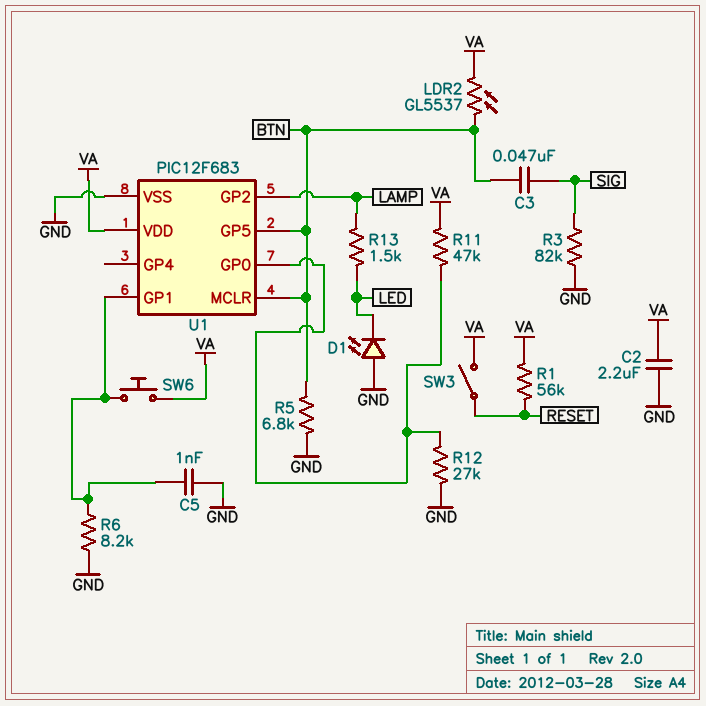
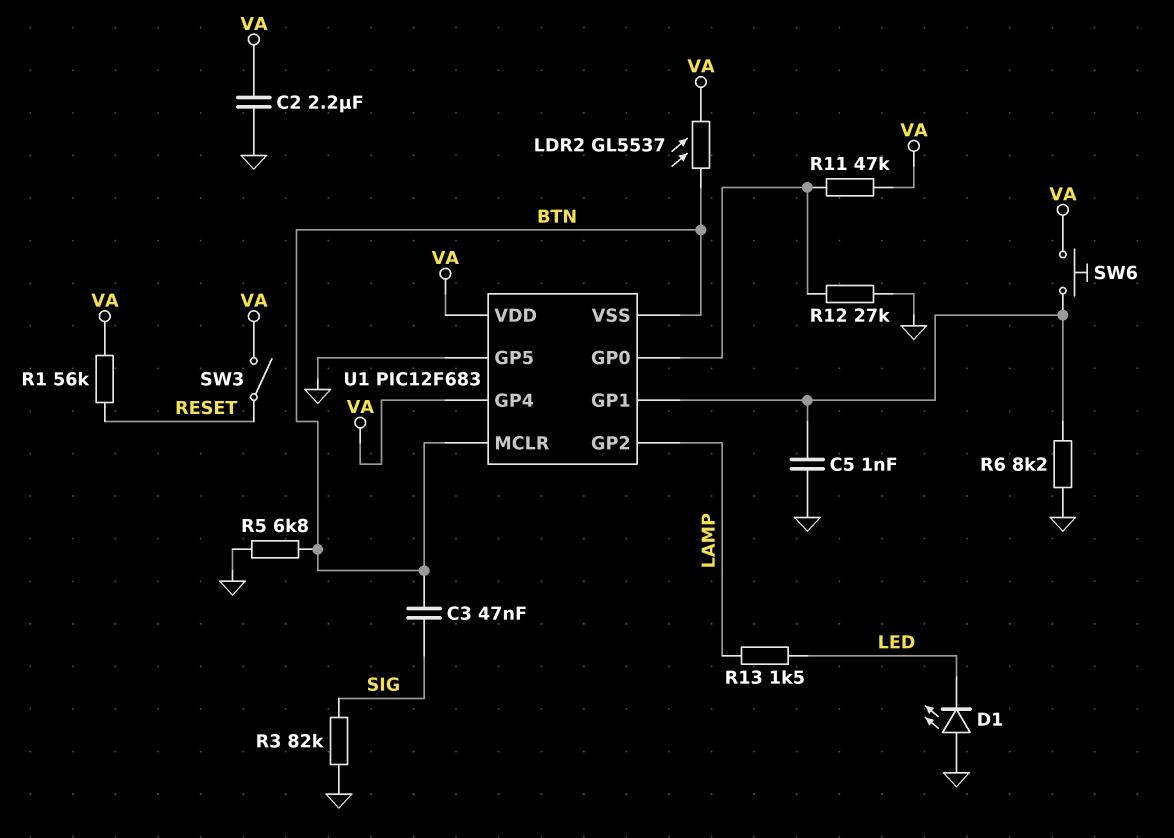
U1 pin GP4: none -> VA
U1 pin GP5: BTN -> GND
U1 pin VSS: GND -> BTN

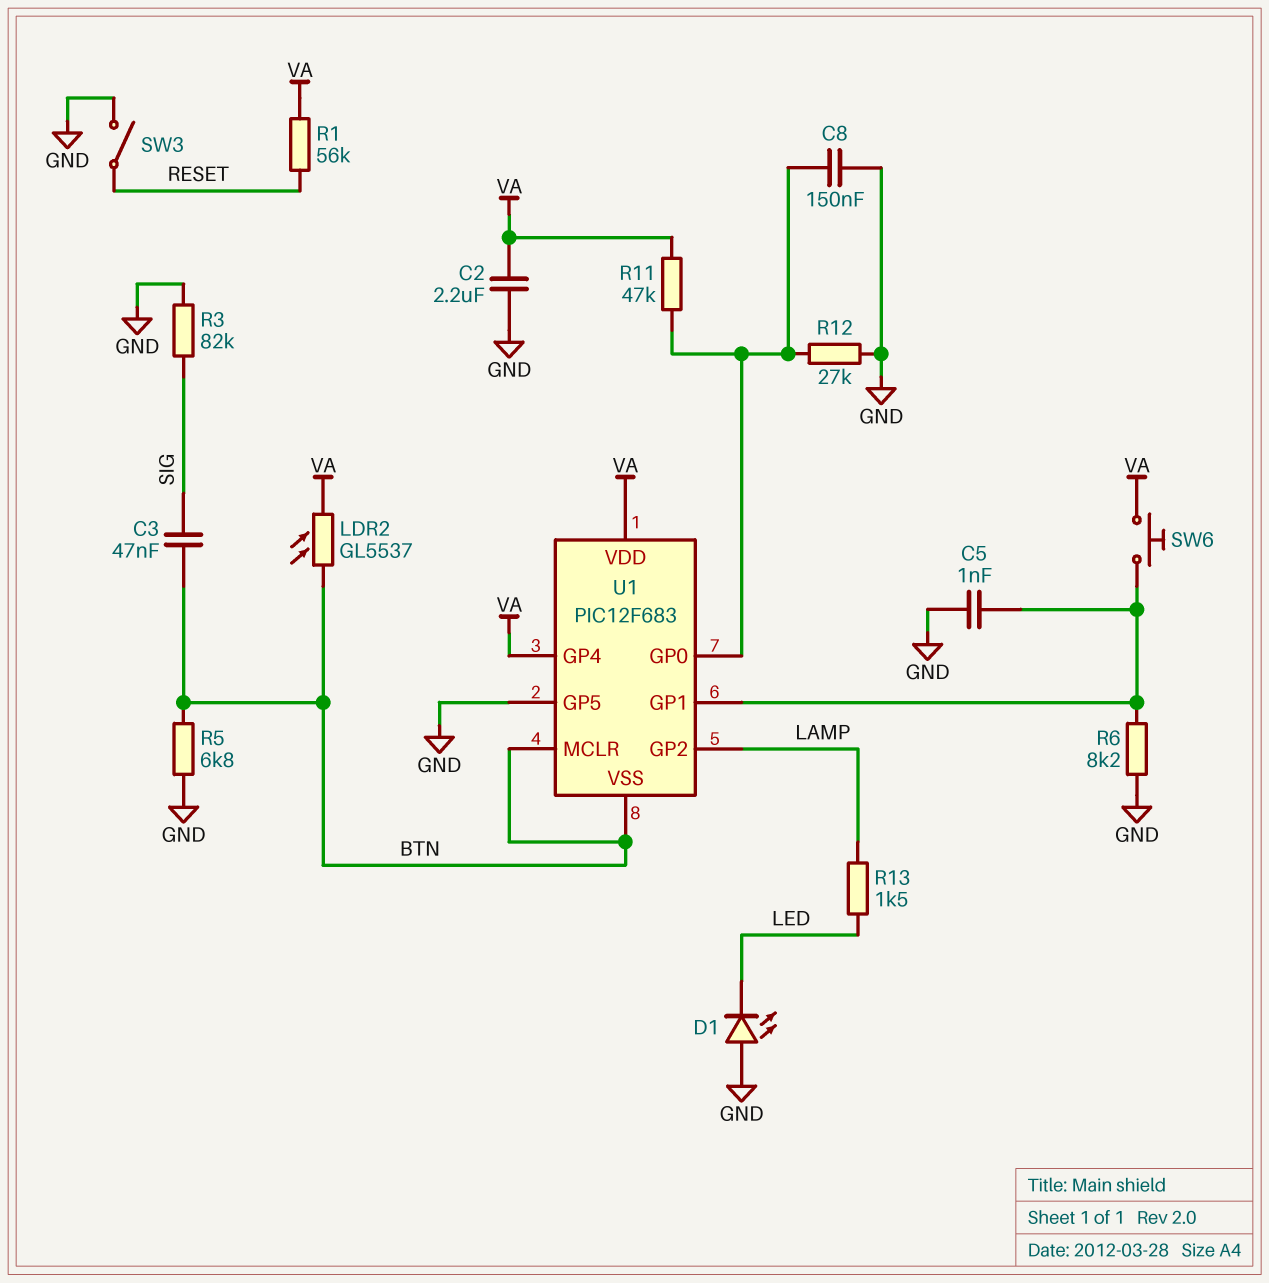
C8: none -> 150nF (GND, U1/GP0)
SW3: switch (RESET, VA) -> switch (GND, RESET)

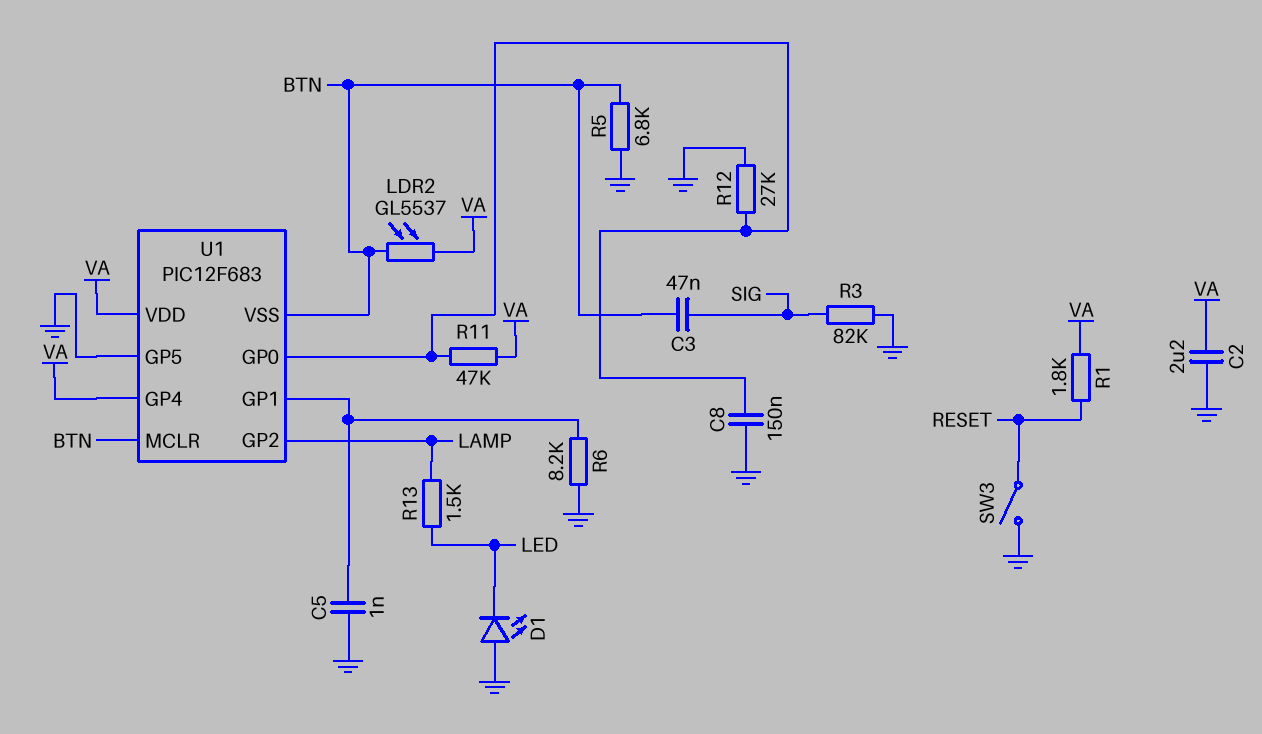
R1: 56k (RESET, VA) -> 1.8k (RESET, VA)
SW6: button (U1/GP1, VA) -> none

